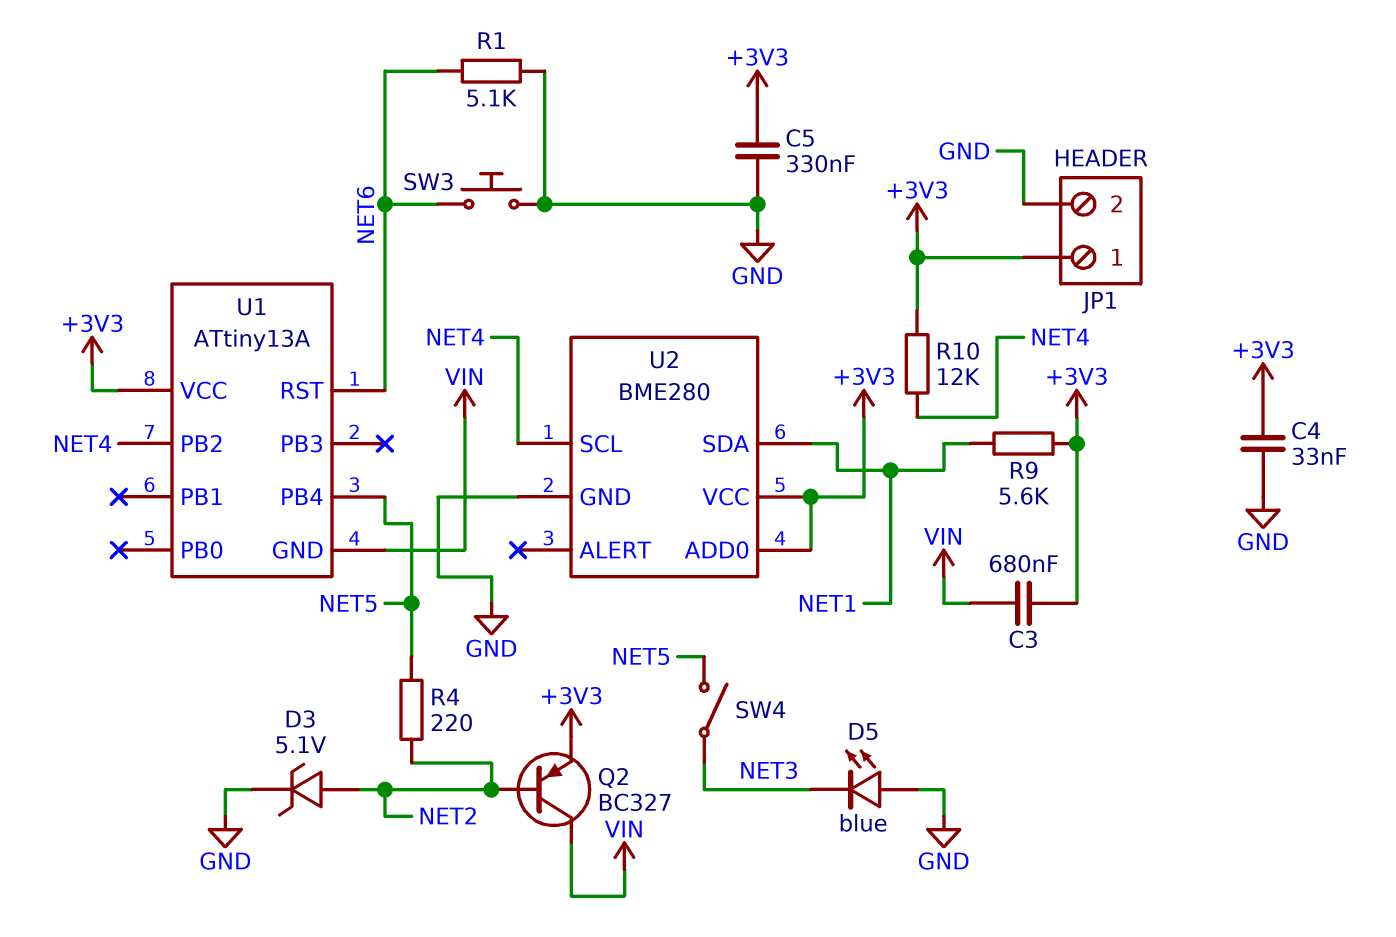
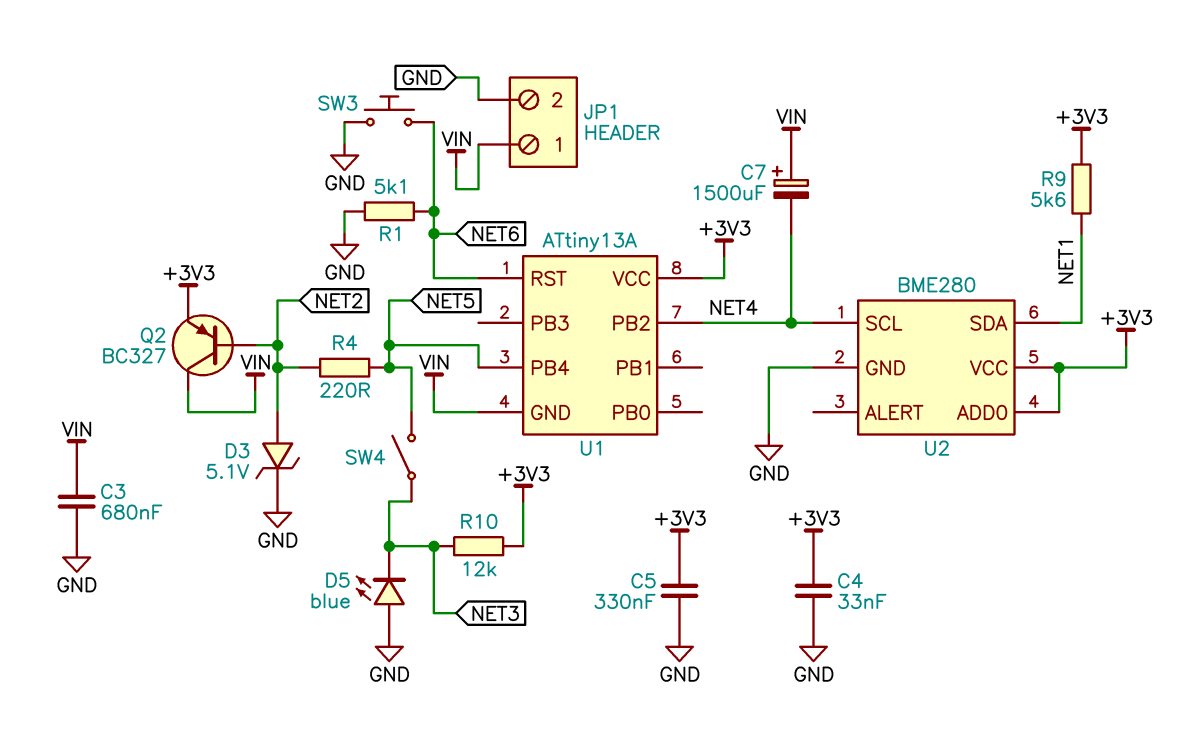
C3: 680nF (+3V3, VIN) -> 680nF (GND, VIN)
C7: none -> 1500uF (plus VIN, minus NET4)
JP1 pin 1: +3V3 -> VIN
R10: 12k (+3V3, NET4) -> 12k (+3V3, NET3)

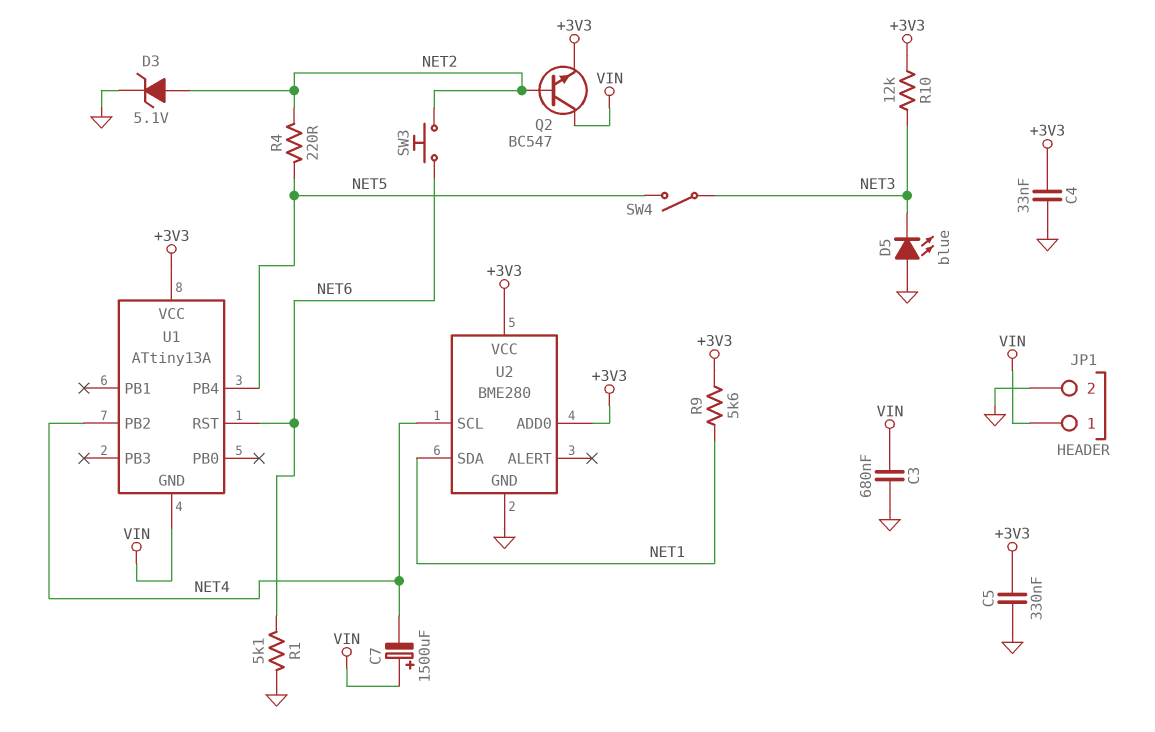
Q2: PNP BC327 (B NET2, C VIN, E +3V3) -> NPN BC547 (B NET2, C VIN, E +3V3)
SW3: button (GND, NET6) -> button (NET2, NET6)

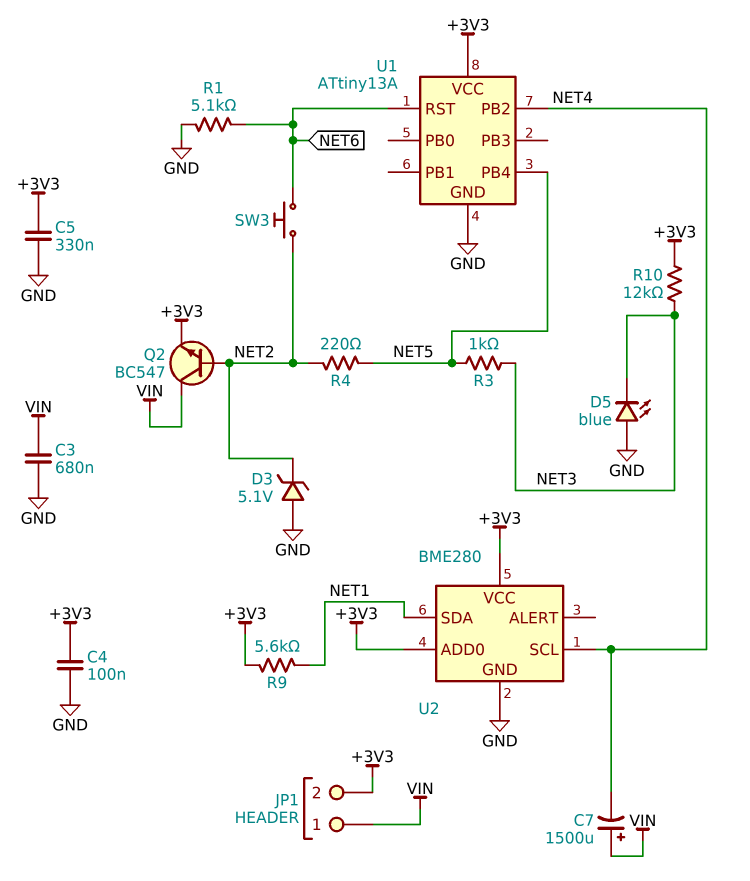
C4: 33nF (+3V3, GND) -> 100nF (+3V3, GND)
D3: zener 5.1V (A NET2, K GND) -> zener 5.1V (A GND, K NET2)
JP1 pin 2: GND -> +3V3
R3: none -> 1k (NET3, NET5)
SW4: switch (NET3, NET5) -> none
U1 pin GND: VIN -> GND

